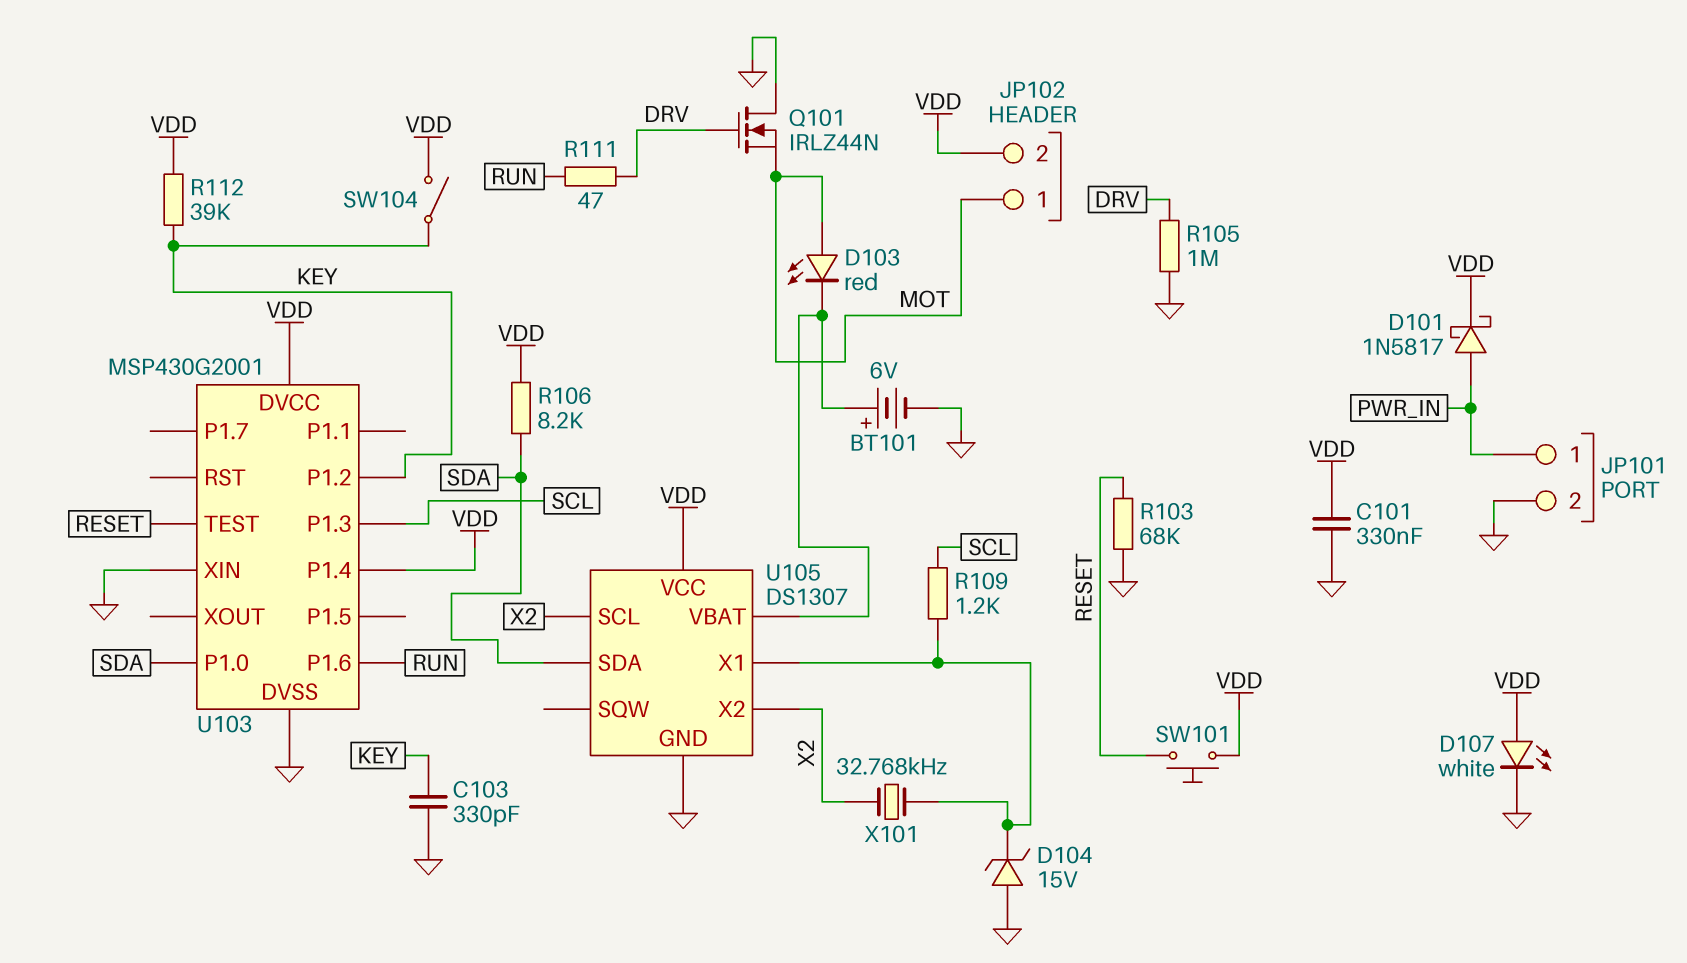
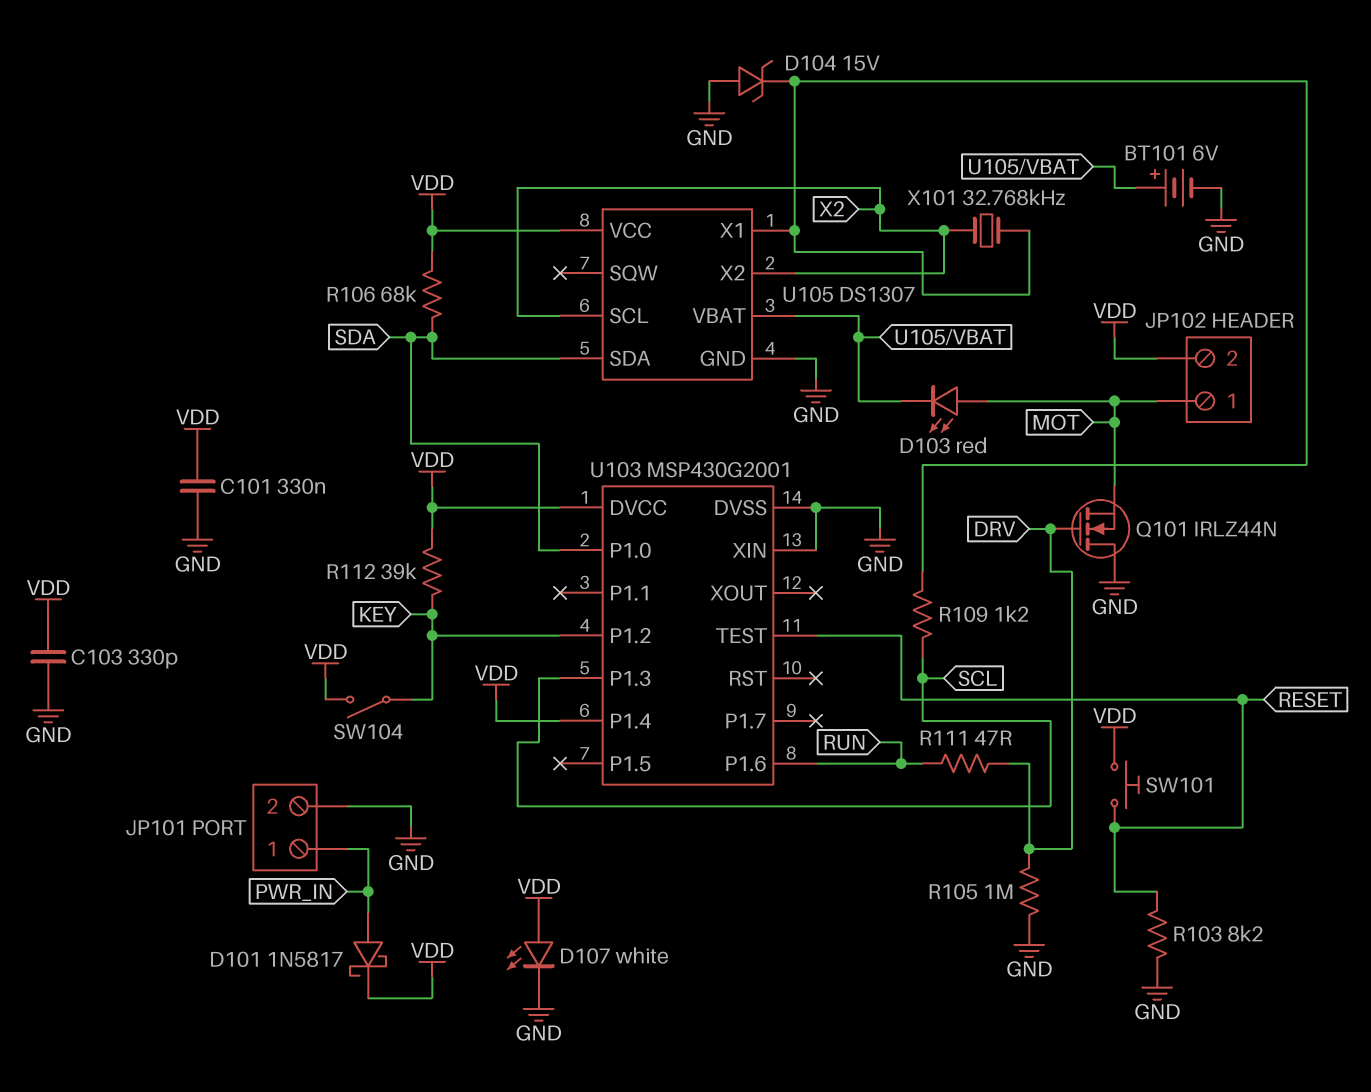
C103: 330pF (GND, KEY) -> 330pF (GND, VDD)
R103: 68k (GND, RESET) -> 8.2k (GND, RESET)
R106: 8.2k (SDA, VDD) -> 68k (SDA, VDD)

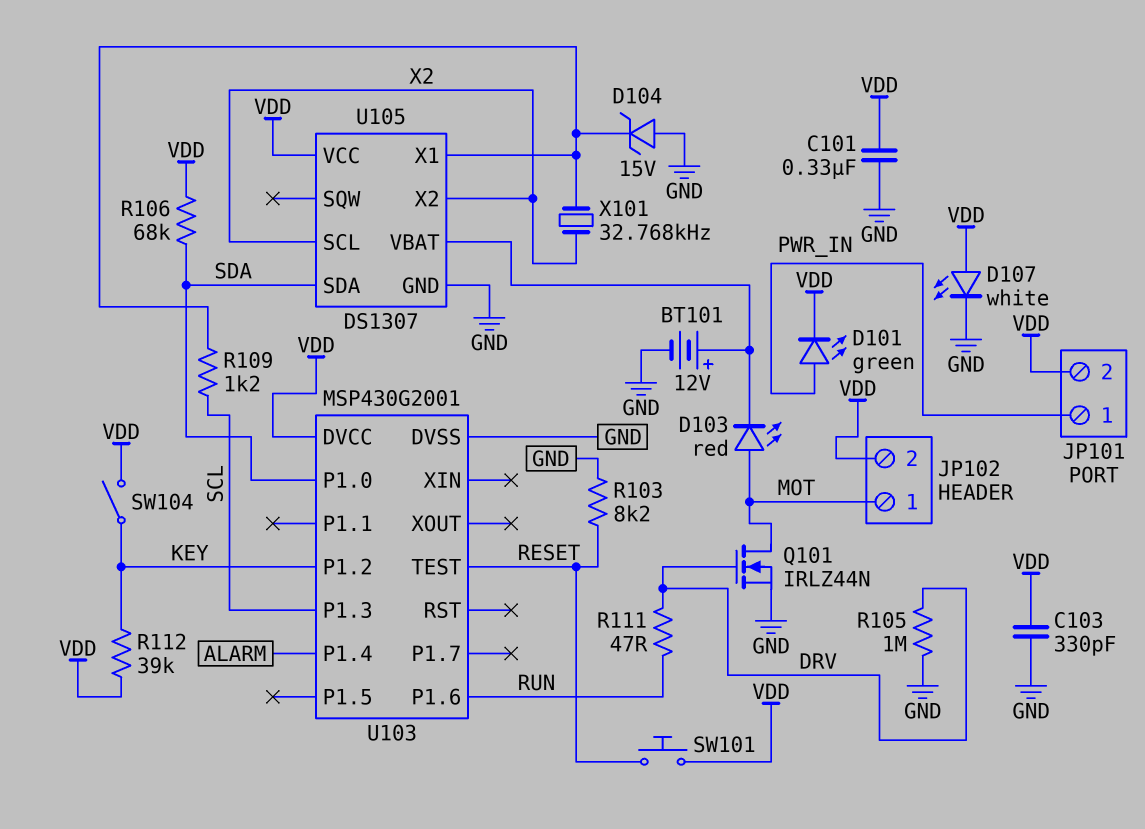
BT101: 6V (plus U105/VBAT, minus GND) -> 12V (plus U105/VBAT, minus GND)
D101: schottky 1N5817 (A PWR_IN, K VDD) -> LED green (A PWR_IN, K VDD)
JP101 pin 2: GND -> VDD
Q101: NMOS IRLZ44N (G DRV, D GND, S MOT) -> NMOS IRLZ44N (G DRV, D MOT, S GND)
U103 pin P1.4: VDD -> ALARM
U103 pin XIN: GND -> none

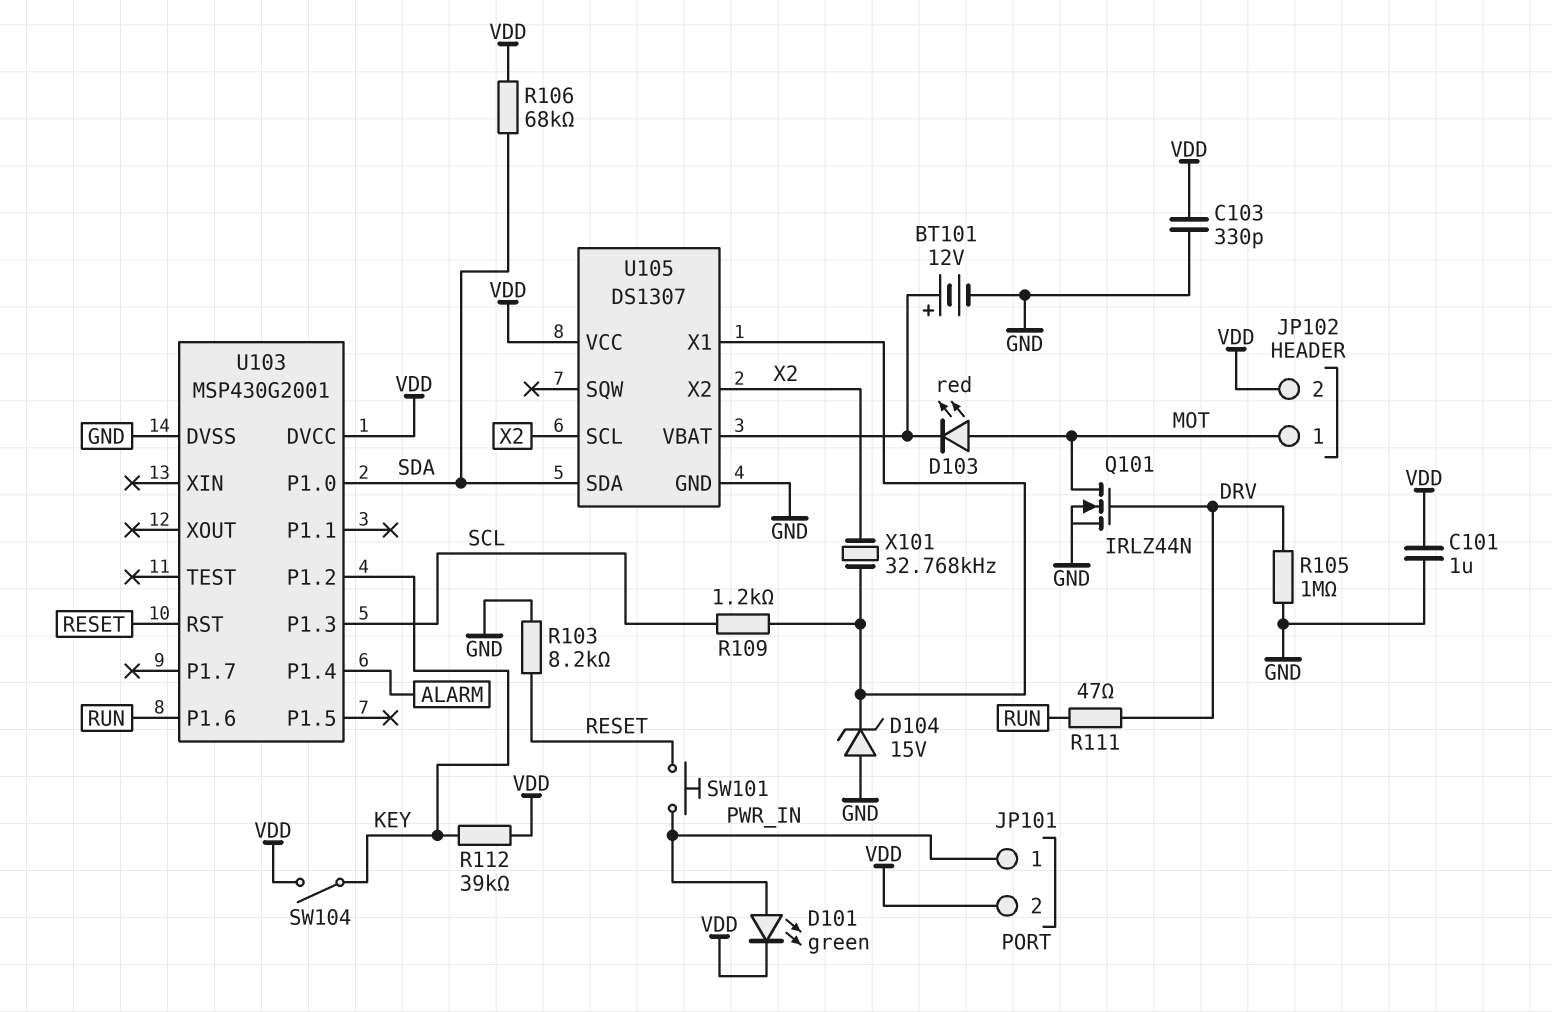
C101: 330nF (GND, VDD) -> 1uF (GND, VDD)
D107: LED white (A VDD, K GND) -> none
SW101: button (RESET, VDD) -> button (PWR_IN, RESET)
U103 pin RST: none -> RESET
U103 pin TEST: RESET -> none

